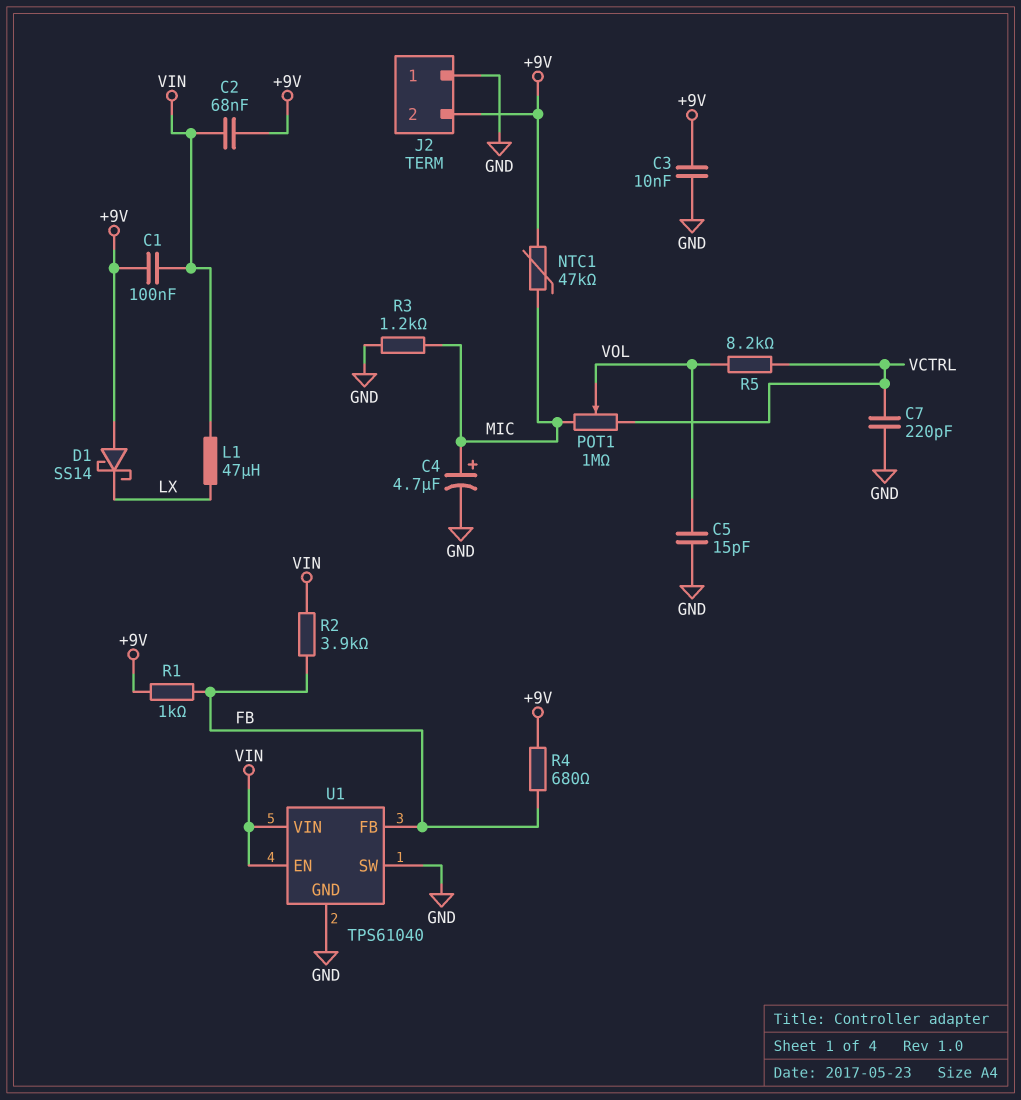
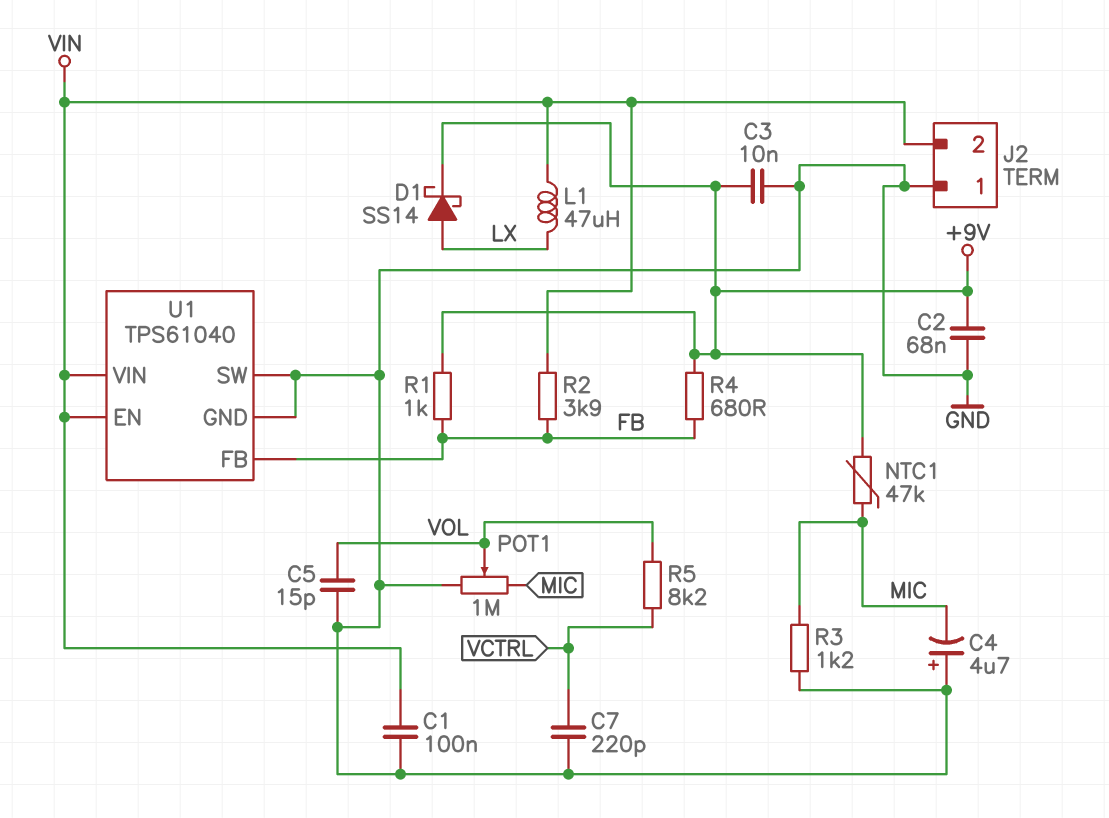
C1: 100nF (+9V, VIN) -> 100nF (GND, VIN)
C2: 68nF (+9V, VIN) -> 68nF (+9V, GND)
C4: 4.7uF (plus MIC, minus GND) -> 4.7uF (plus GND, minus MIC)
D1: schottky SS14 (A +9V, K LX) -> schottky SS14 (A LX, K +9V)
J2 pin 2: +9V -> VIN
POT1: 1M (MIC, VCTRL, wiper VOL) -> 1M (GND, MIC, wiper VOL)

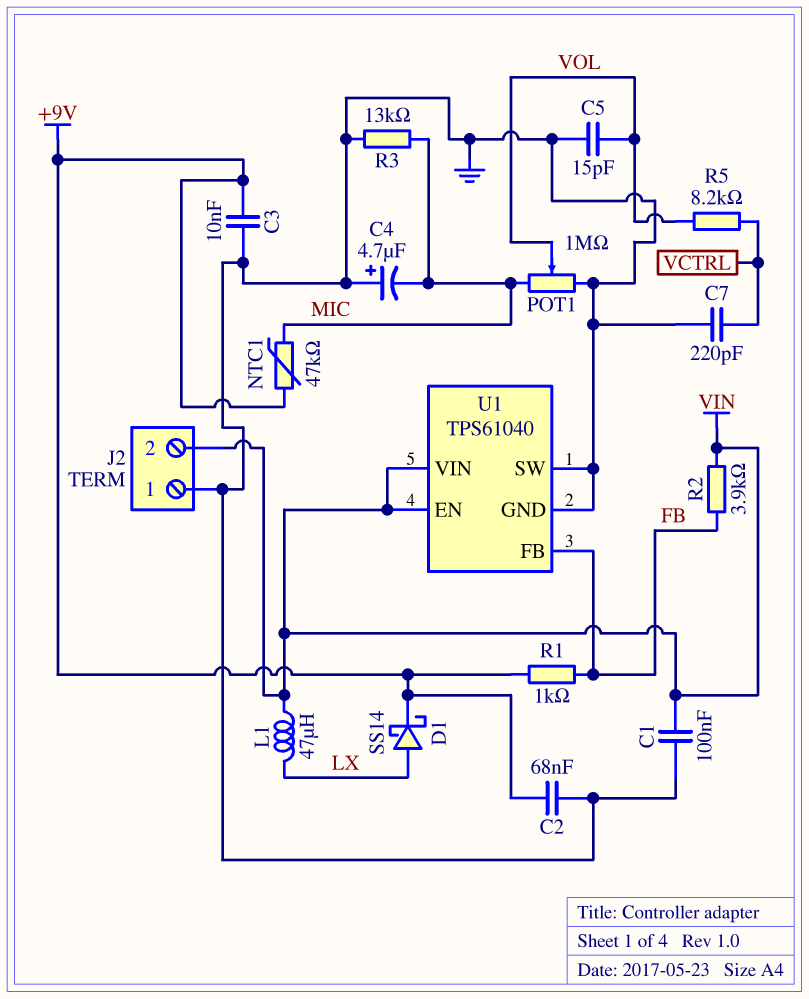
R3: 1.2k (GND, MIC) -> 13k (GND, MIC)
R4: 680 (+9V, FB) -> none

